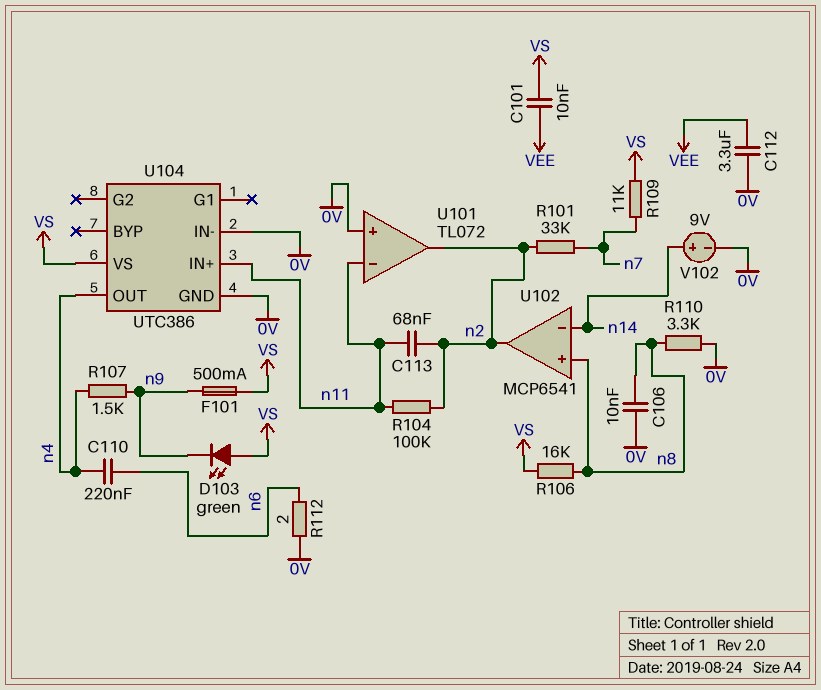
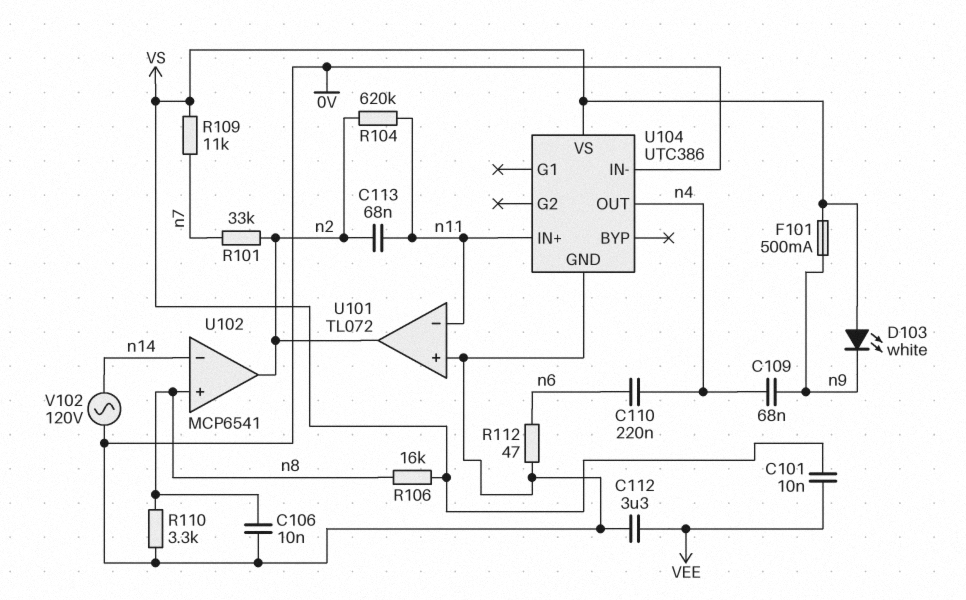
C109: none -> 68nF (n4, n9)
D103: LED green (A VS, K n9) -> LED white (A VS, K n9)
R104: 100k (n2, n11) -> 620k (n2, n11)
R107: 1.5k (n4, n9) -> none
R112: 2 (0V, n6) -> 47 (0V, n6)
V102: 9V (plus n14, minus 0V) -> AC 120V (0V, n14)

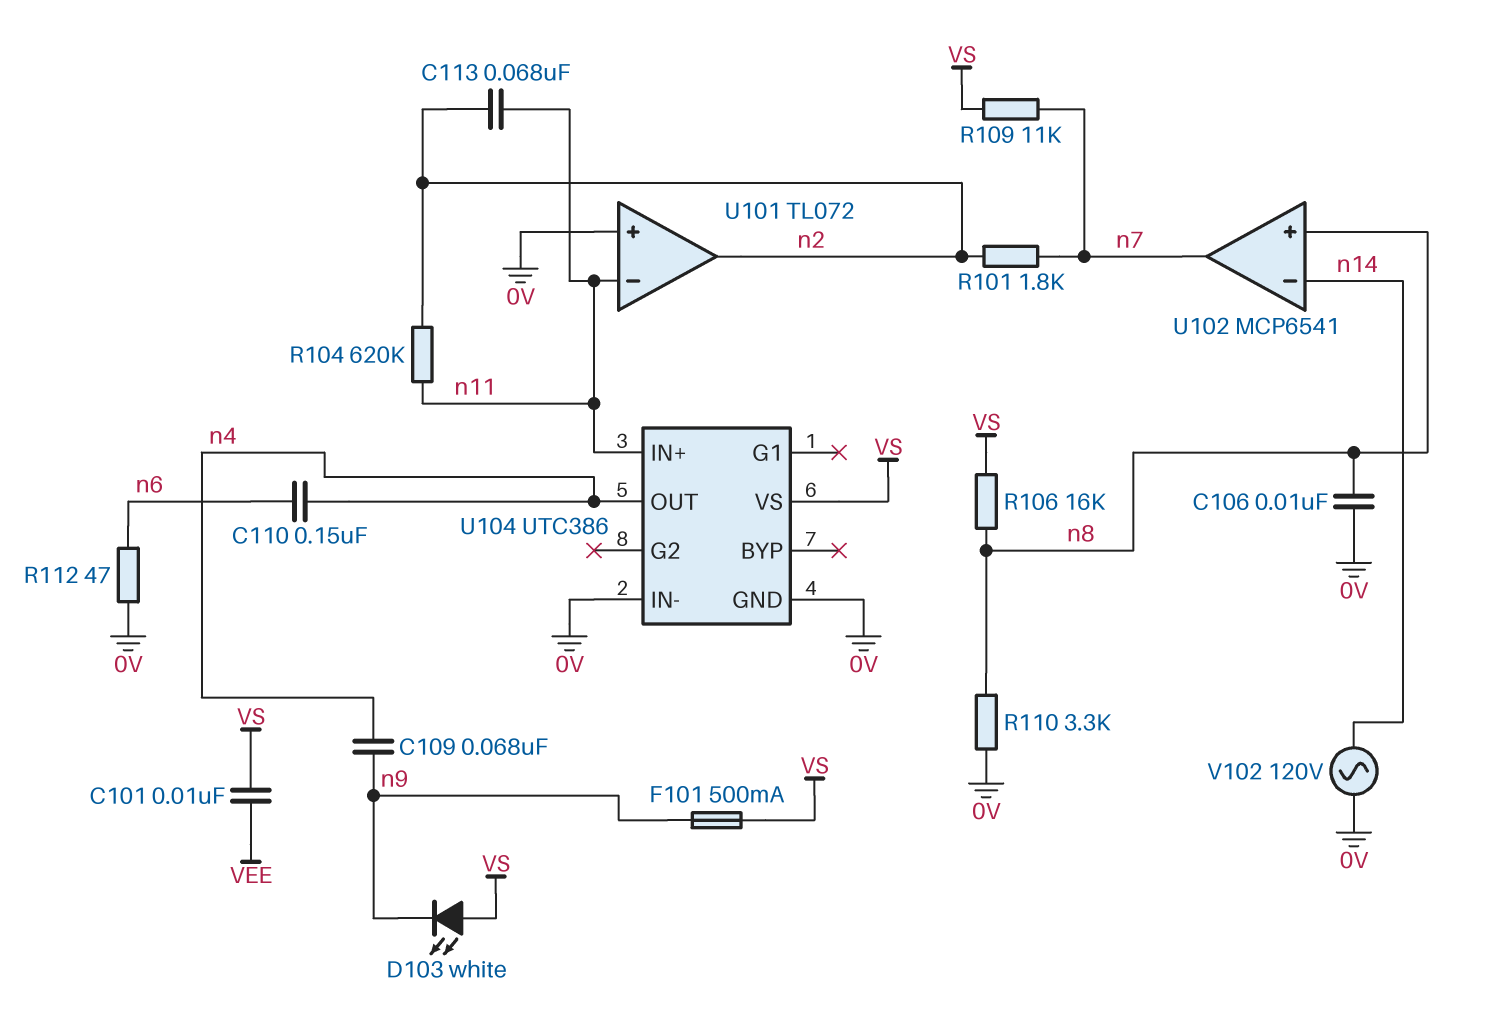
C110: 220nF (n4, n6) -> 150nF (n4, n6)
C112: 3.3uF (0V, VEE) -> none
R101: 33k (n2, n7) -> 1.8k (n2, n7)
U102 pin out: n2 -> n7

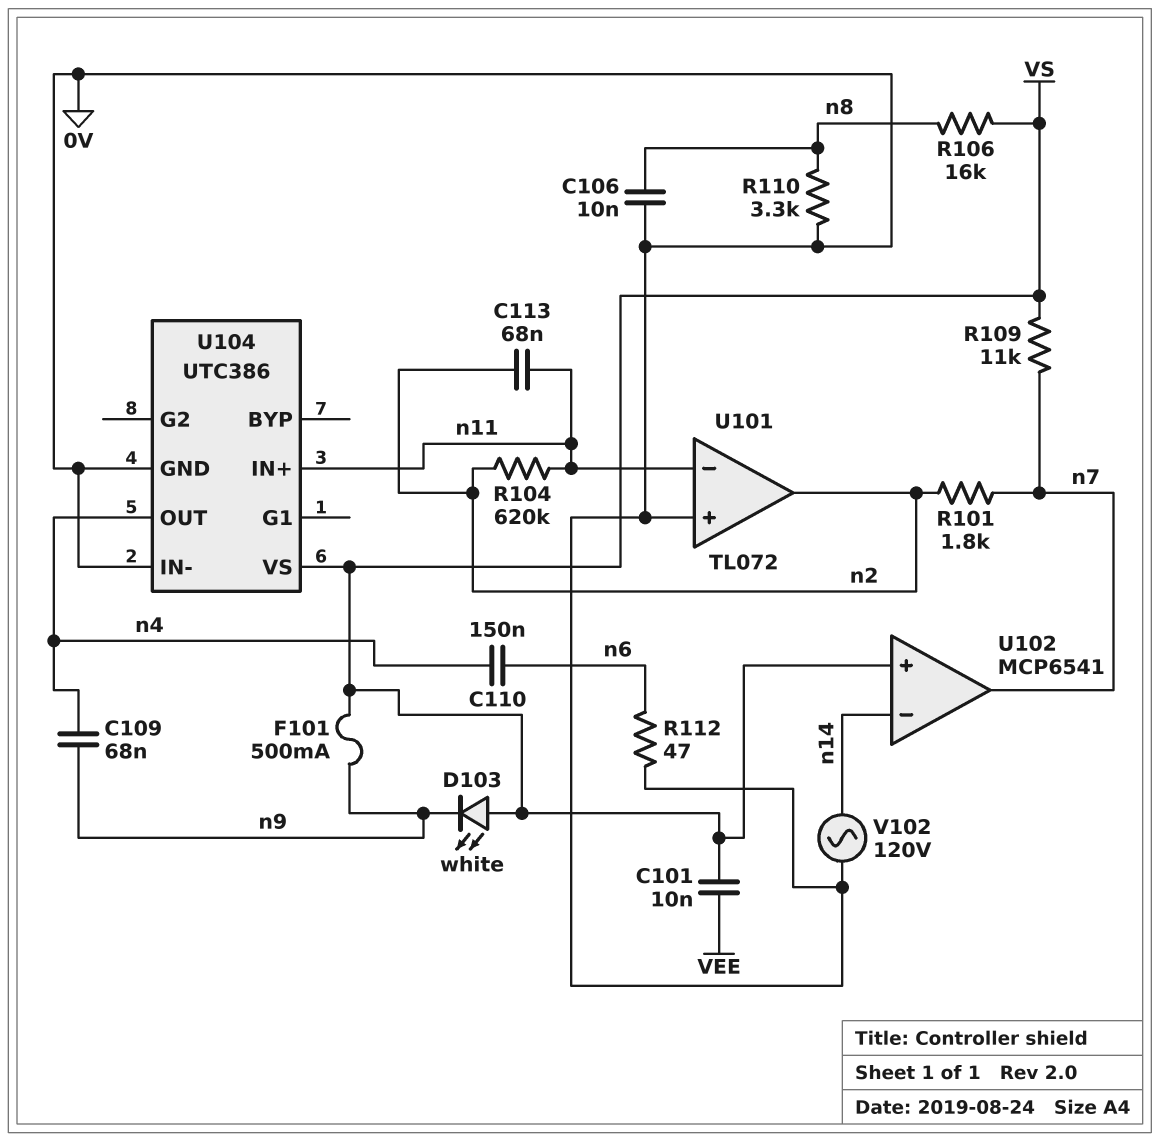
U102 pin in+: n8 -> VS

